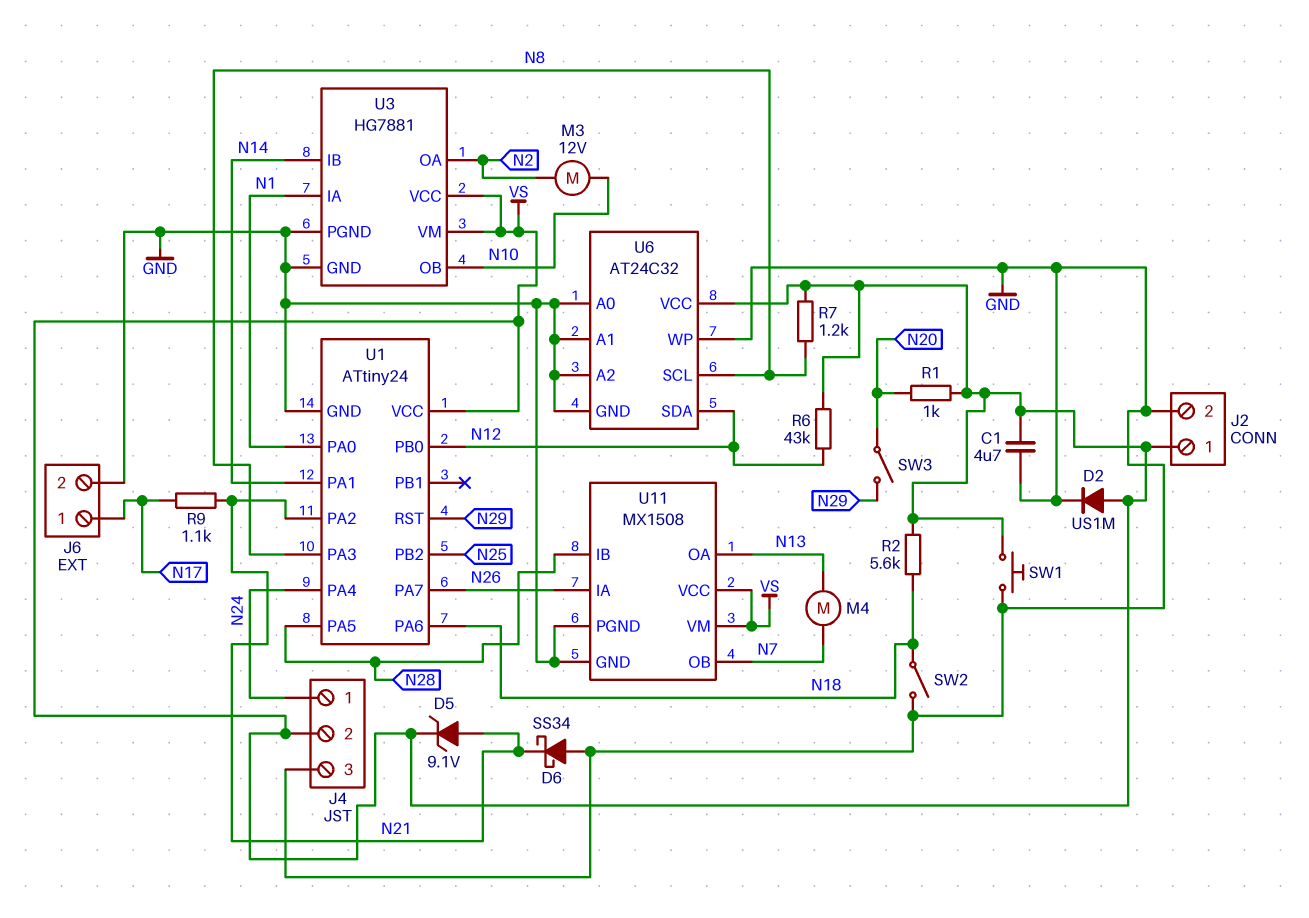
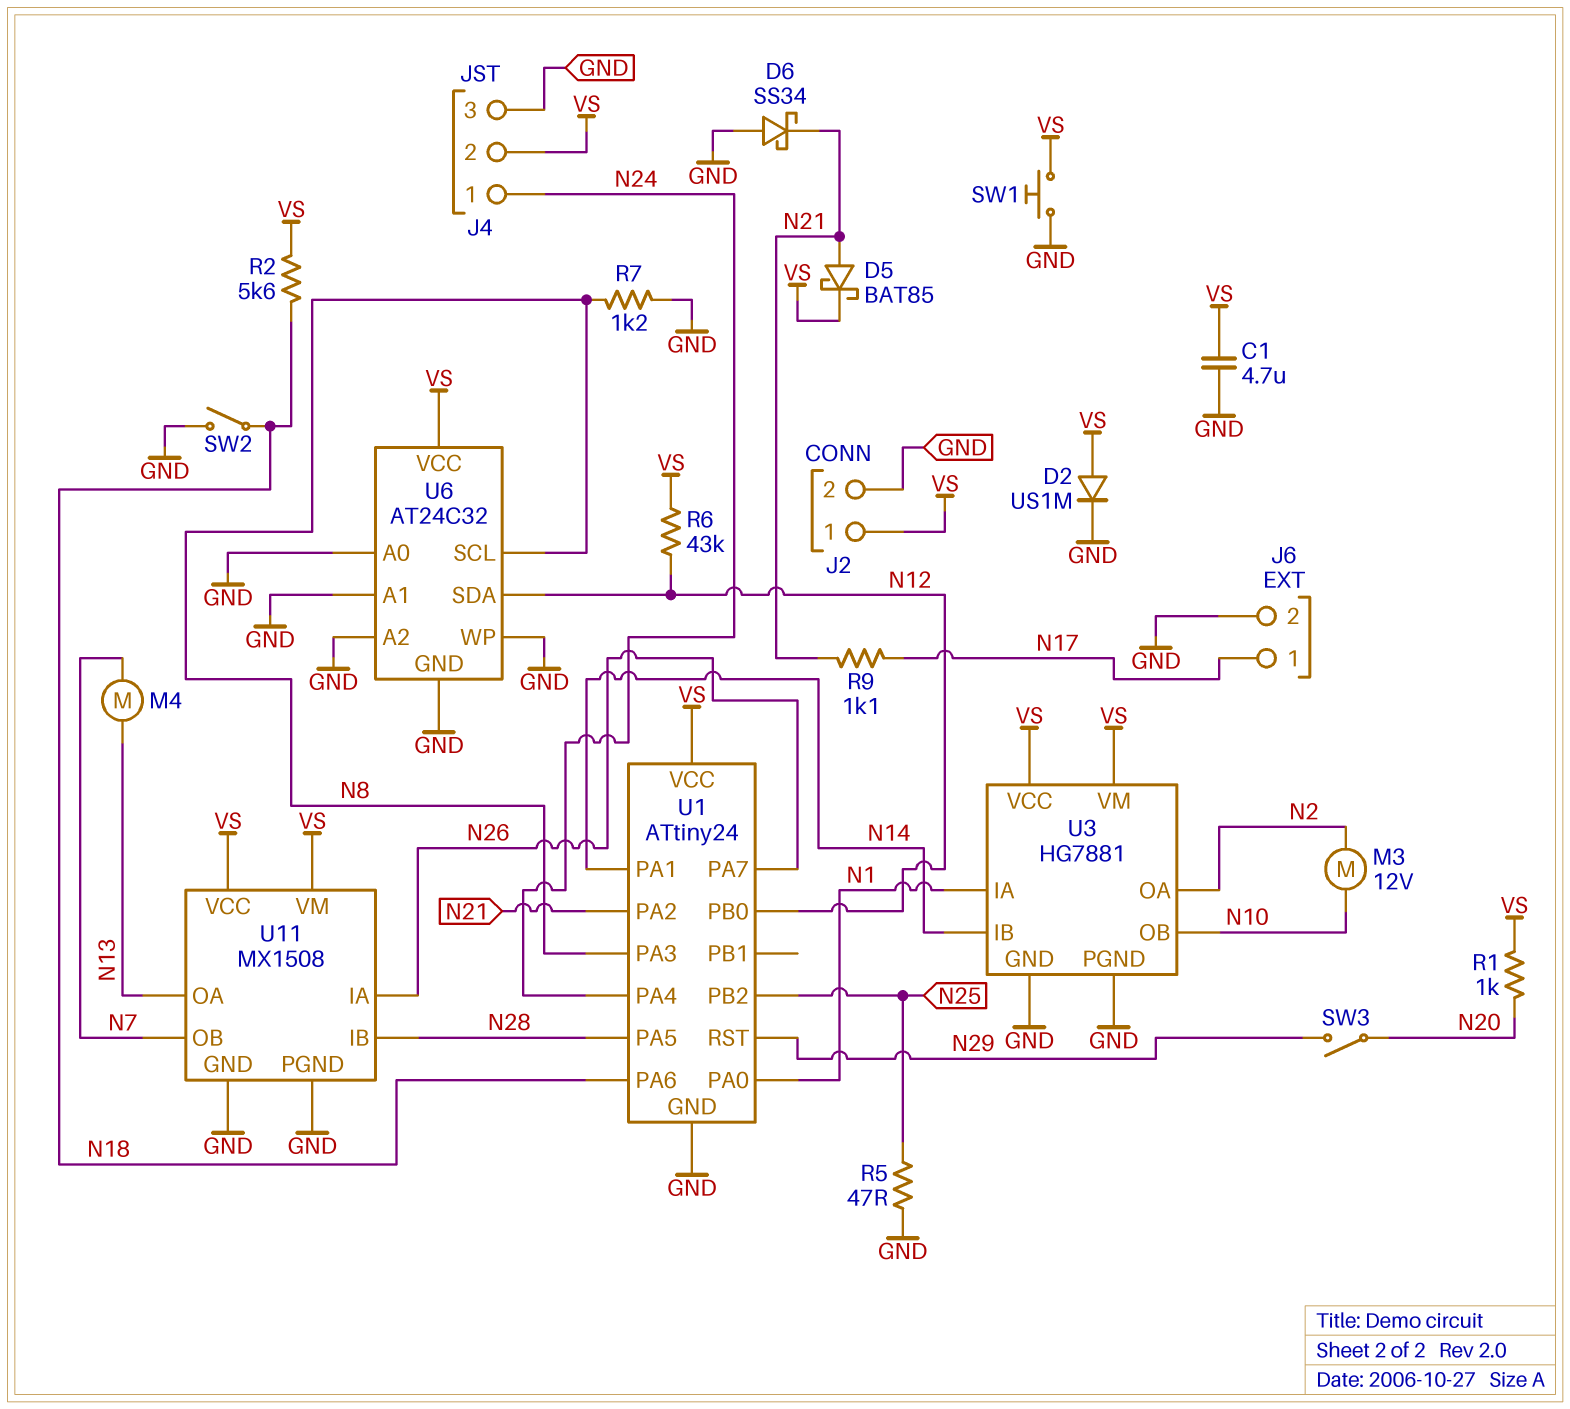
D5: zener 9.1V (A N21, K VS) -> schottky BAT85 (A N21, K VS)
R5: none -> 47 (GND, N25)
R7: 1.2k (N8, VS) -> 1.2k (GND, N8)

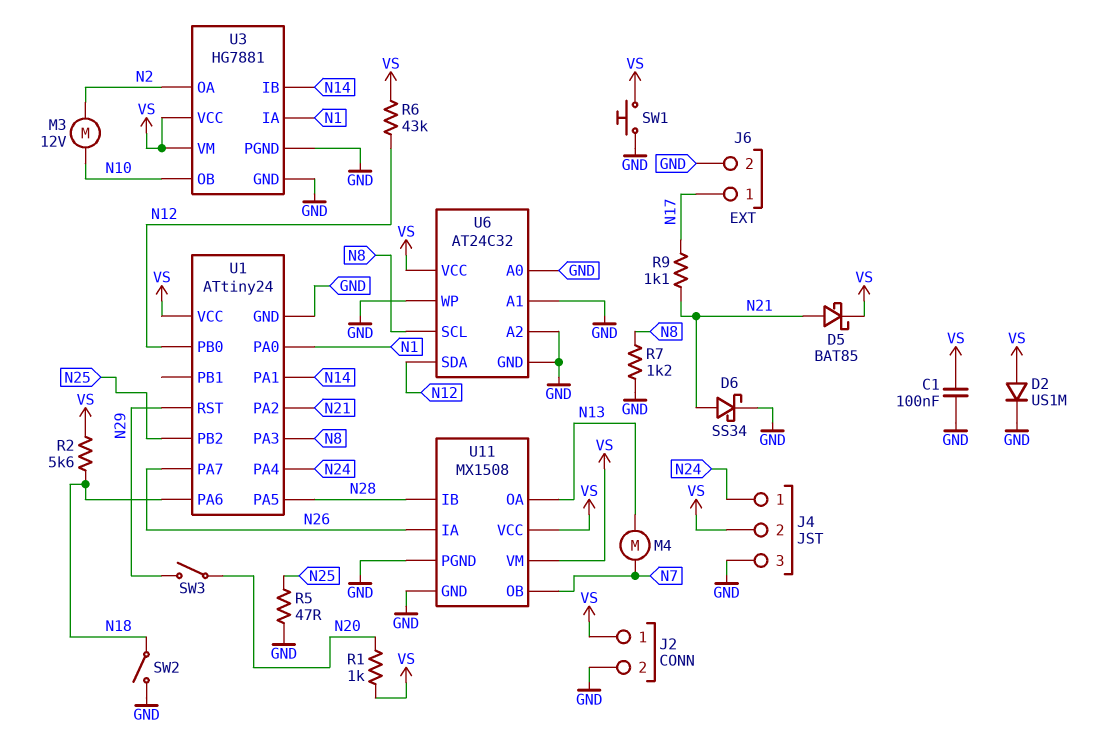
C1: 4.7uF (GND, VS) -> 100nF (GND, VS)
D6: schottky SS34 (A GND, K N21) -> schottky SS34 (A N21, K GND)

